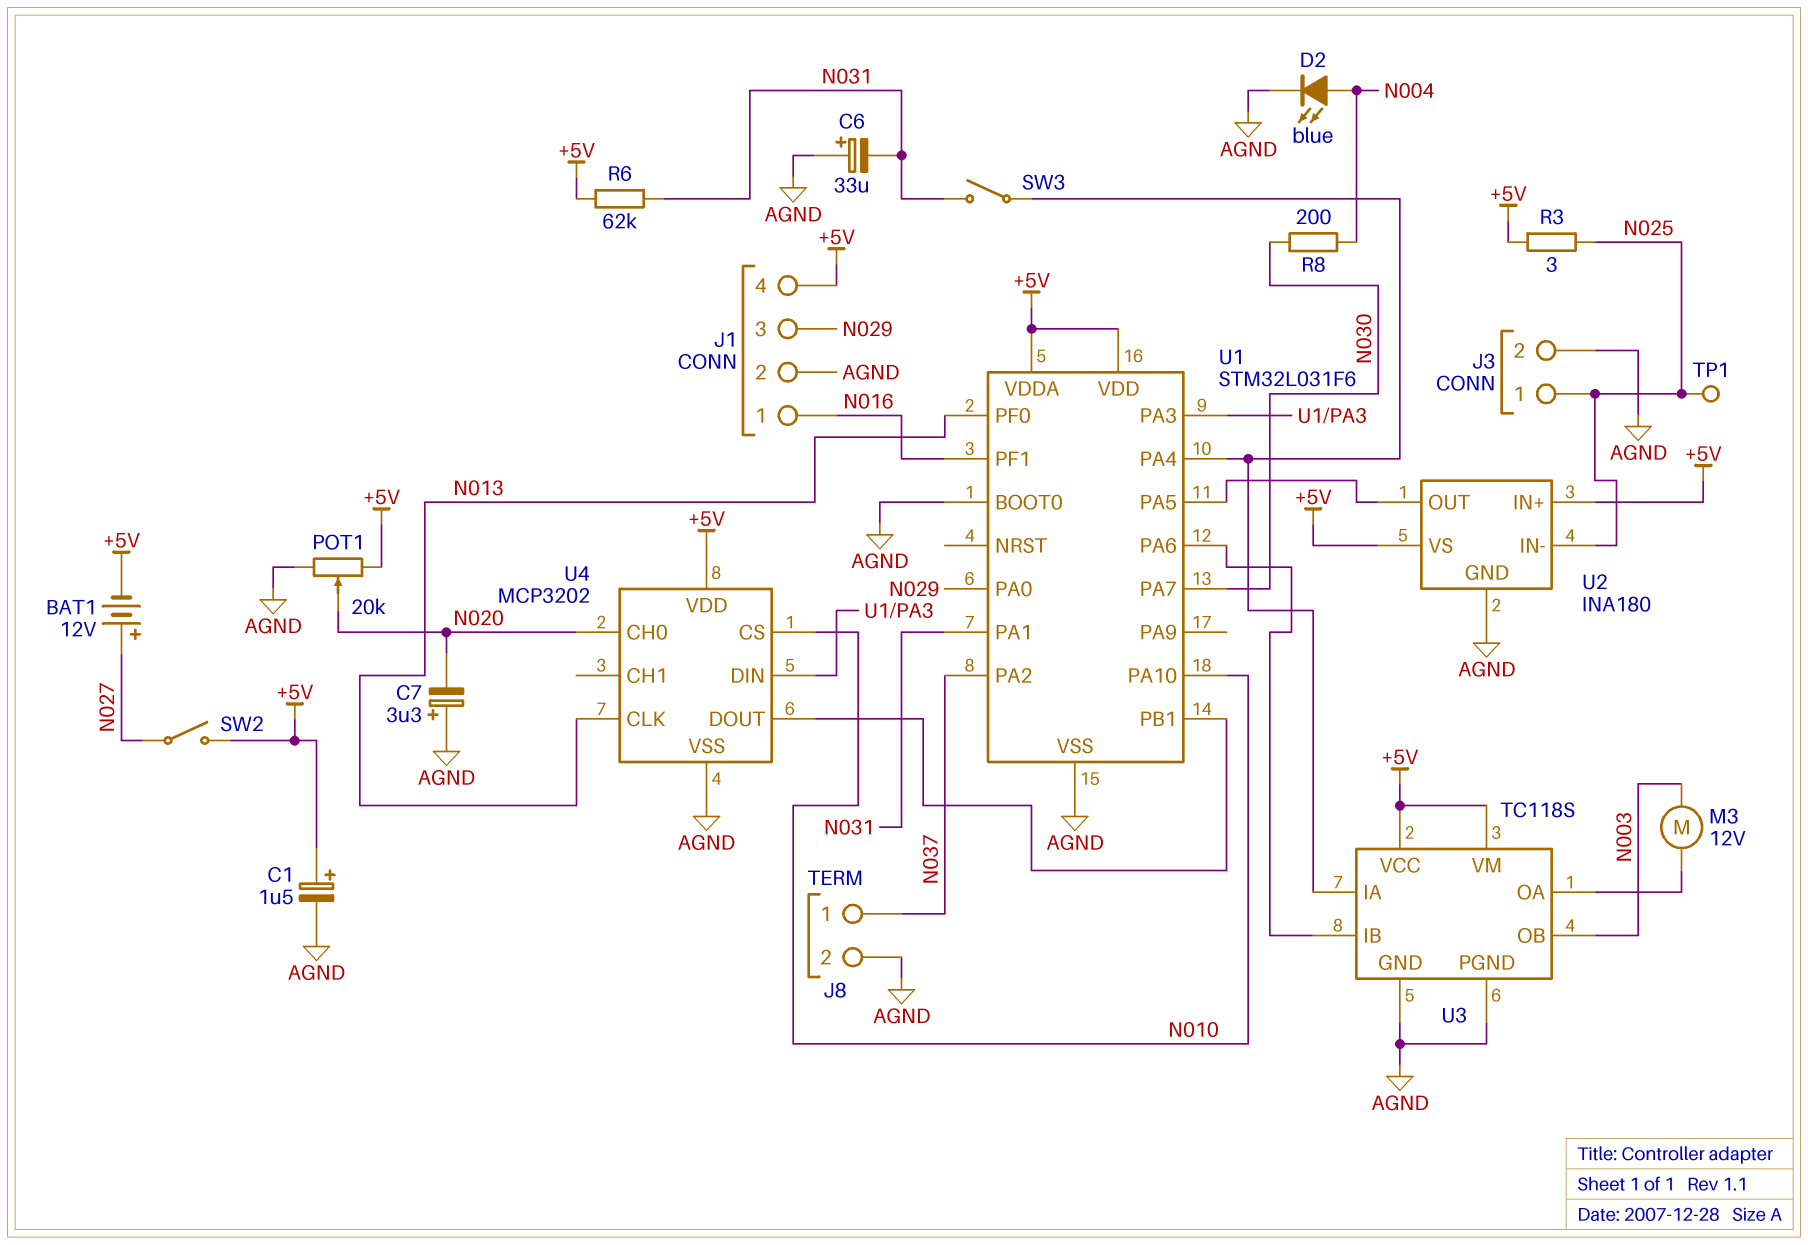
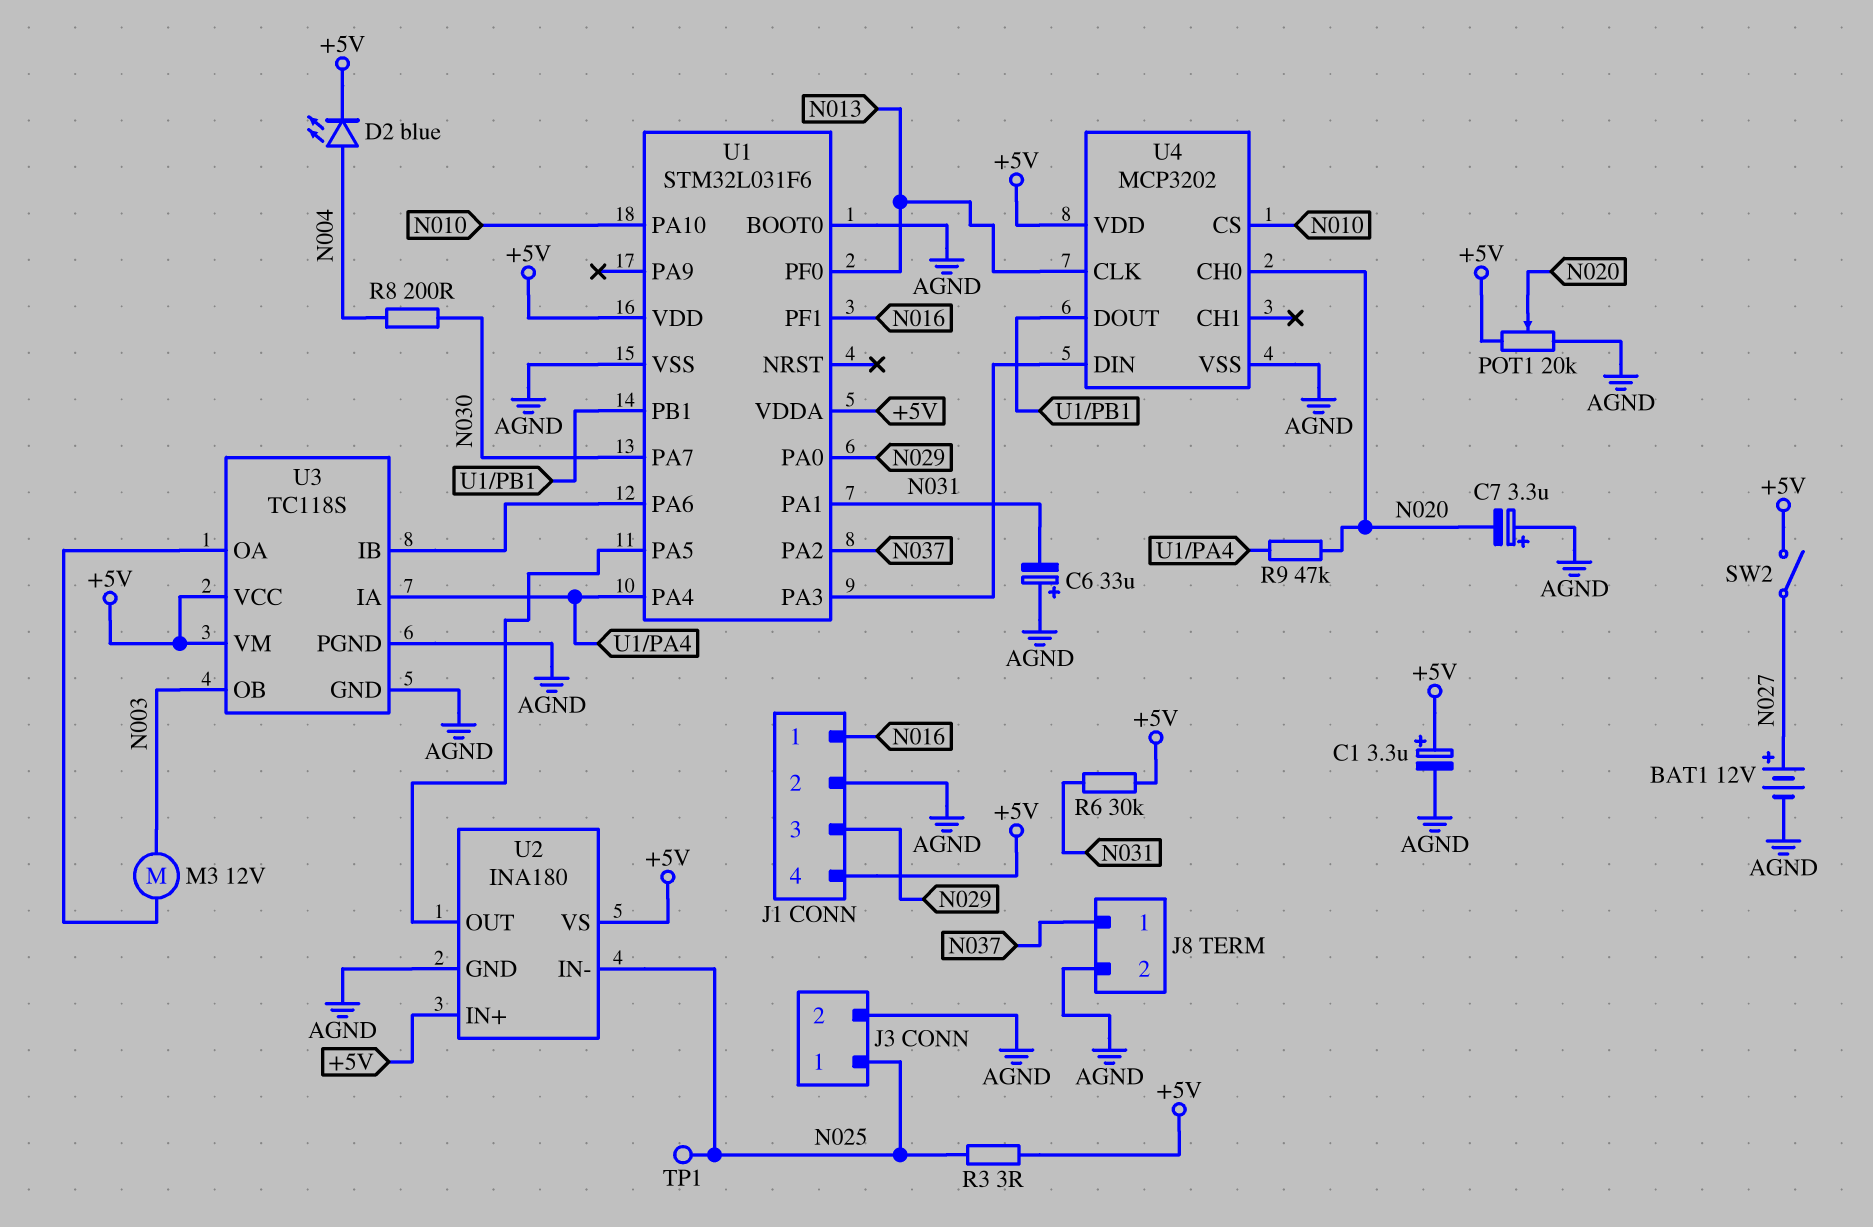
BAT1: 12V (plus N027, minus +5V) -> 12V (plus N027, minus AGND)
C1: 1.5uF (plus +5V, minus AGND) -> 3.3uF (plus +5V, minus AGND)
D2: LED blue (A N004, K AGND) -> LED blue (A N004, K +5V)
R6: 62k (+5V, N031) -> 30k (+5V, N031)
R9: none -> 47k (N020, U1/PA4)
SW3: switch (N031, U1/PA4) -> none

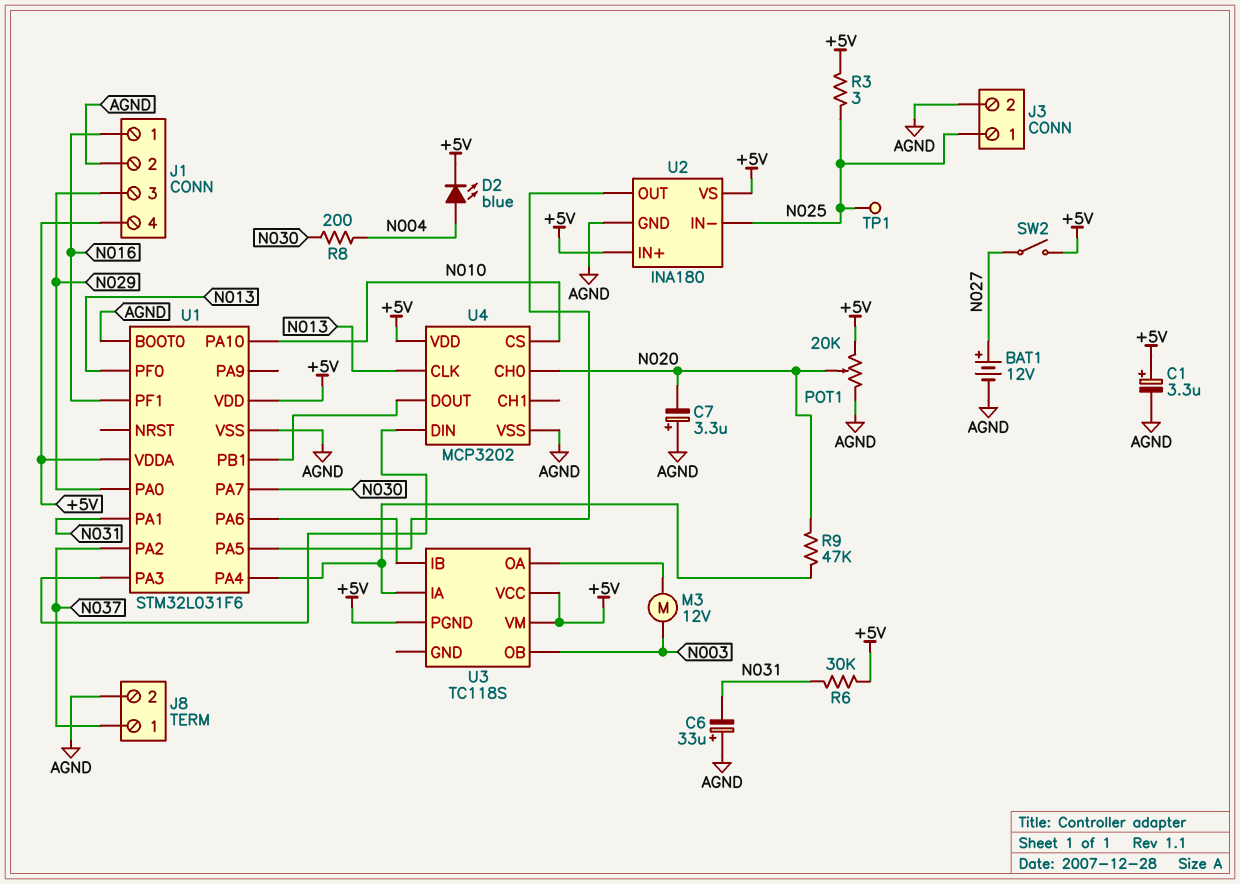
U3 pin GND: AGND -> none
U3 pin PGND: AGND -> +5V

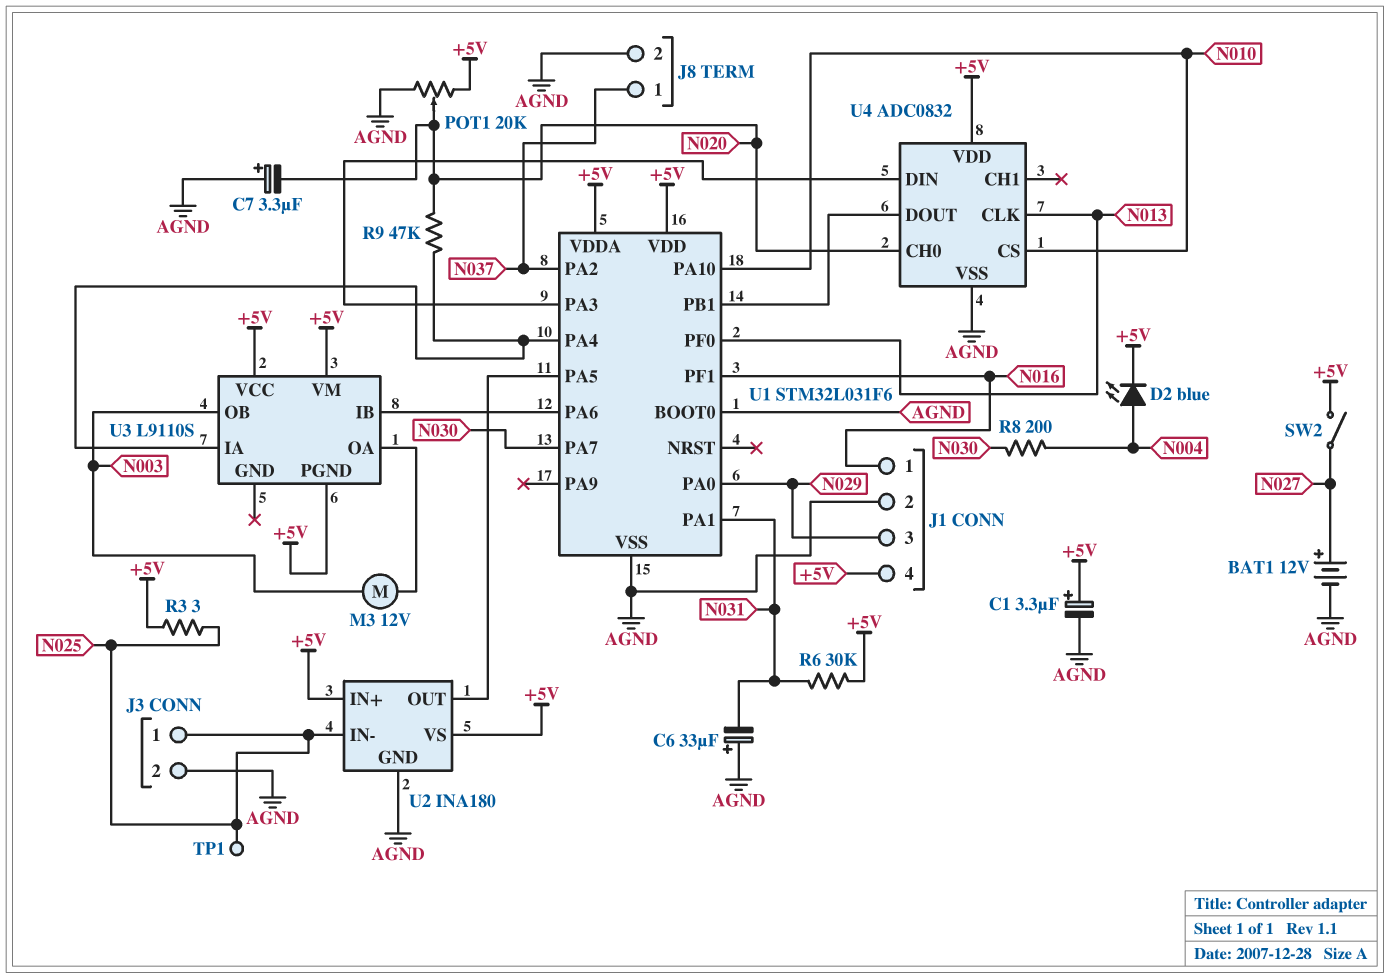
U3: TC118S -> L9110S
U4: MCP3202 -> ADC0832

